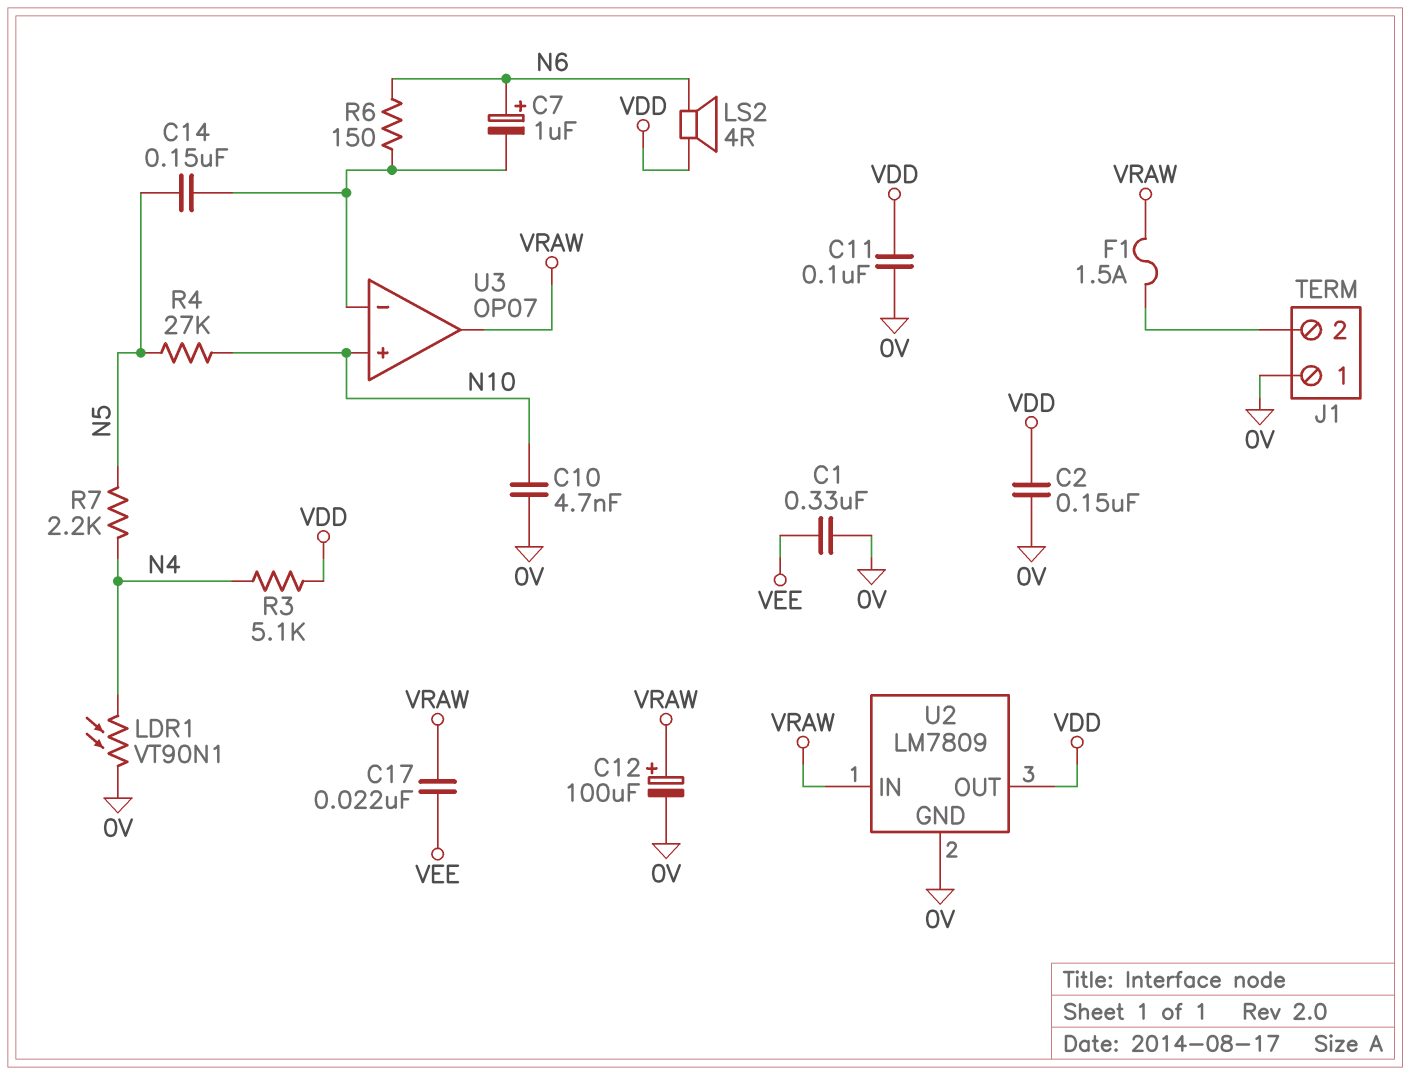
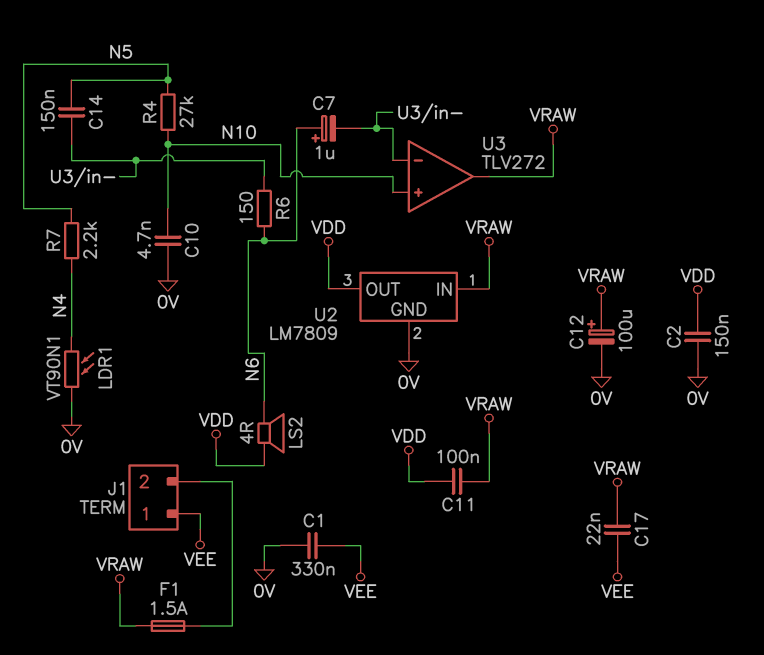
C11: 100nF (0V, VDD) -> 100nF (VDD, VRAW)
J1 pin 1: 0V -> VEE
R3: 5.1k (N4, VDD) -> none
U3: OP07 -> TLV272

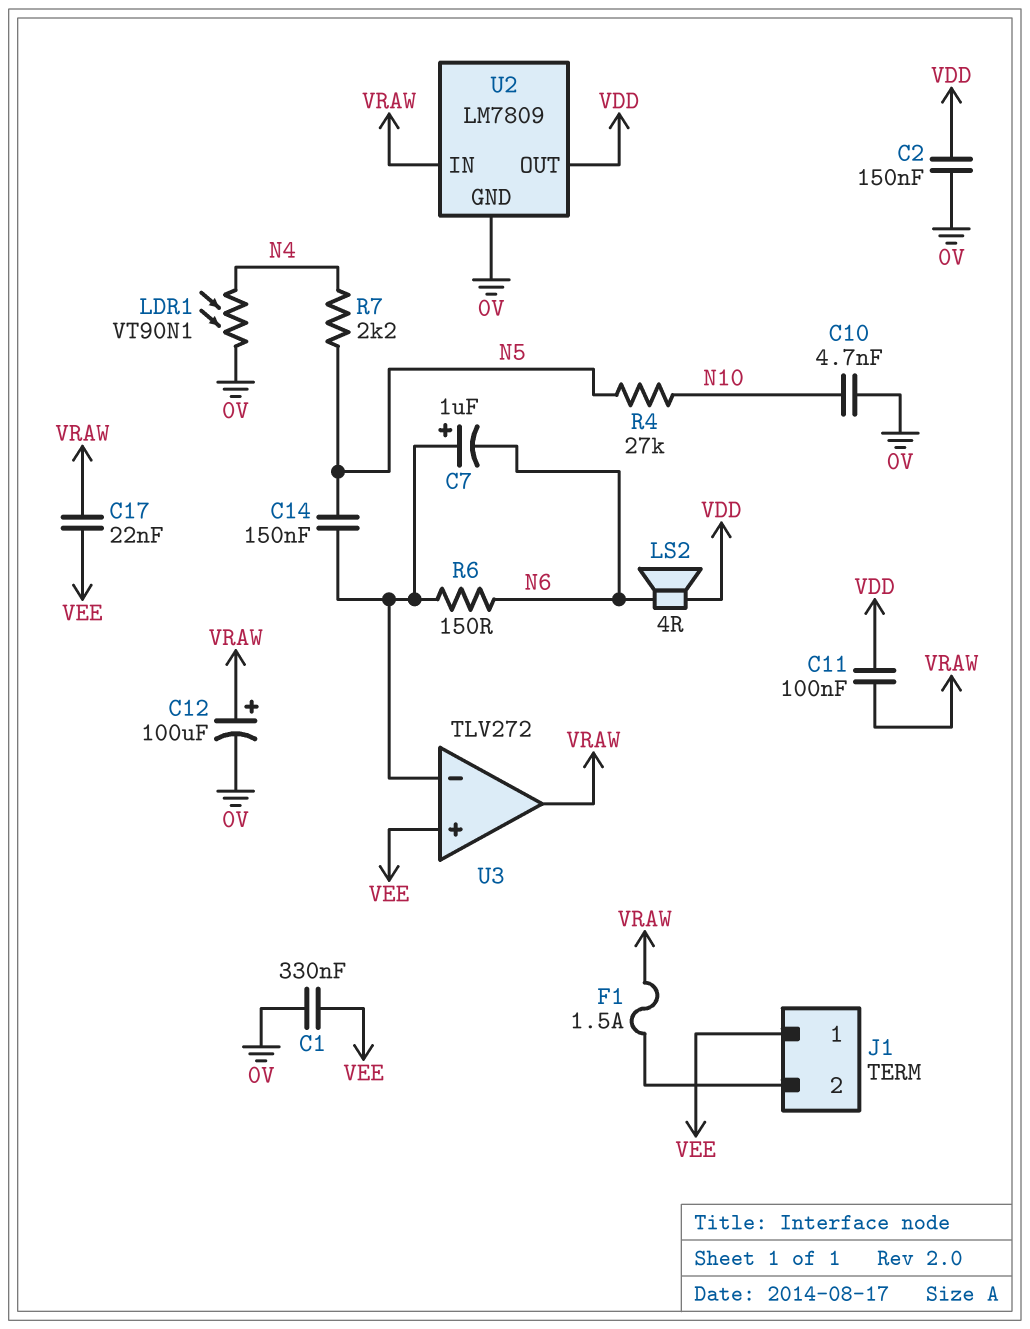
C7: 1uF (plus N6, minus U3/in-) -> 1uF (plus U3/in-, minus N6)
U3 pin in+: N10 -> VEE

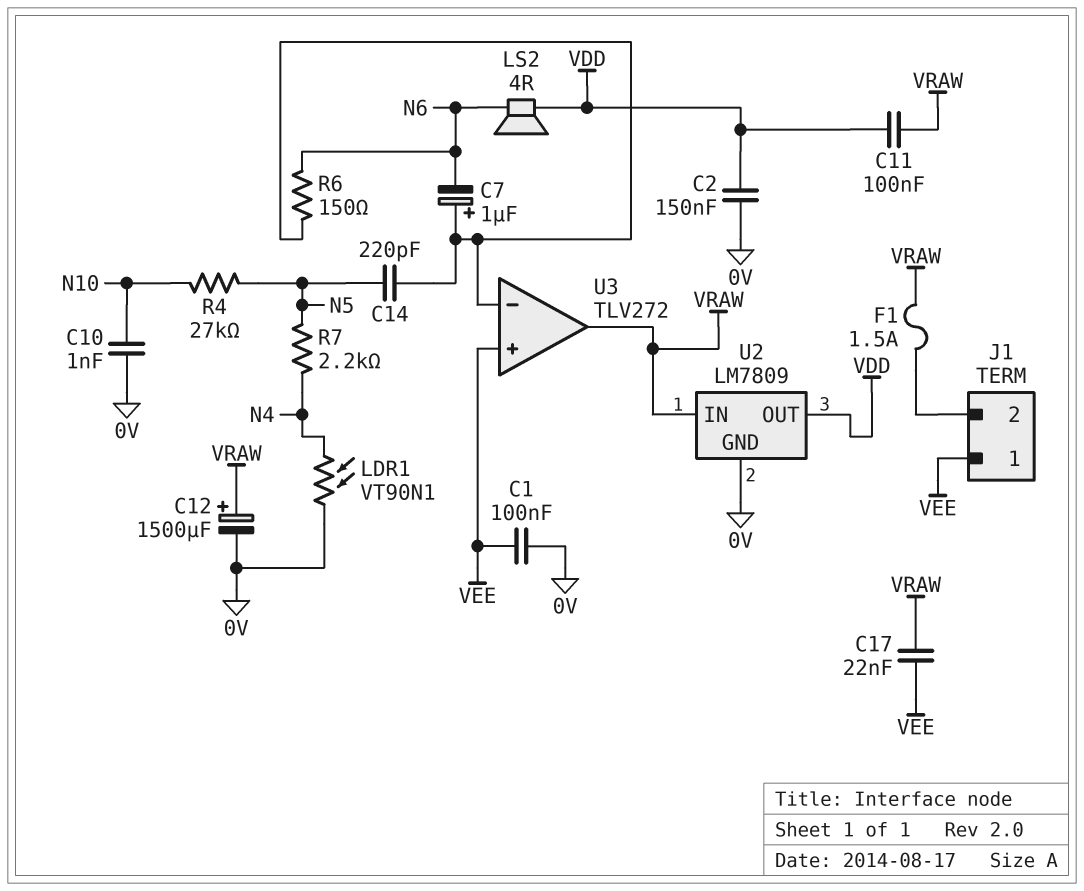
C1: 330nF (0V, VEE) -> 100nF (0V, VEE)
C10: 4.7nF (0V, N10) -> 1nF (0V, N10)
C12: 100uF (plus VRAW, minus 0V) -> 1500uF (plus VRAW, minus 0V)
C14: 150nF (N5, U3/in-) -> 220pF (N5, U3/in-)

